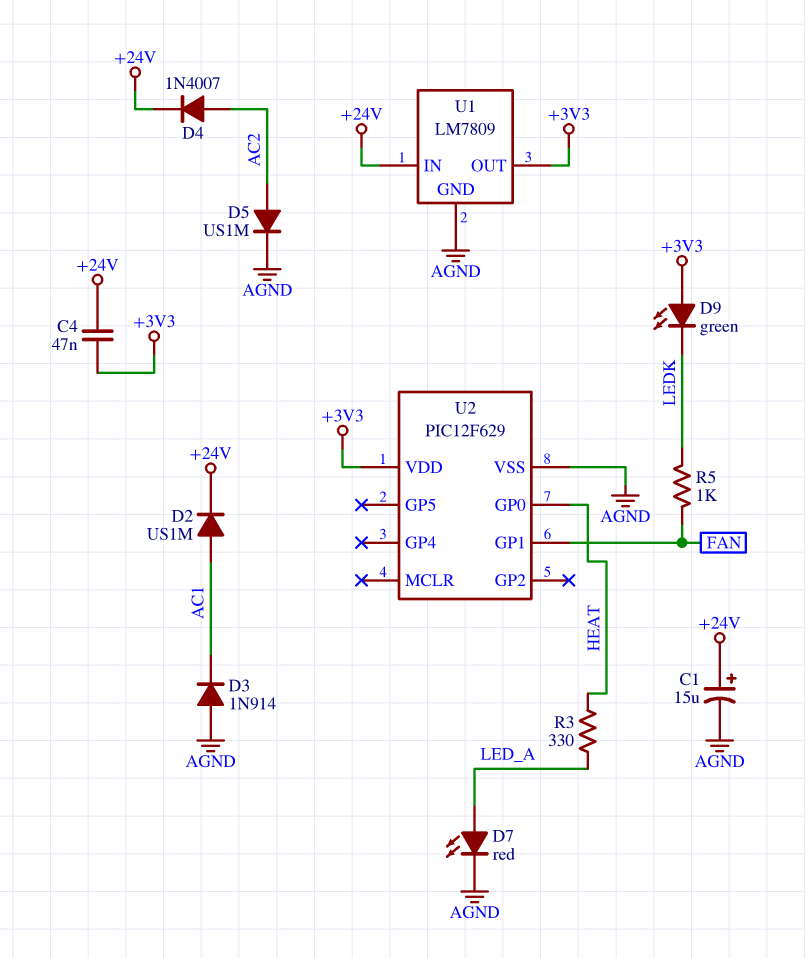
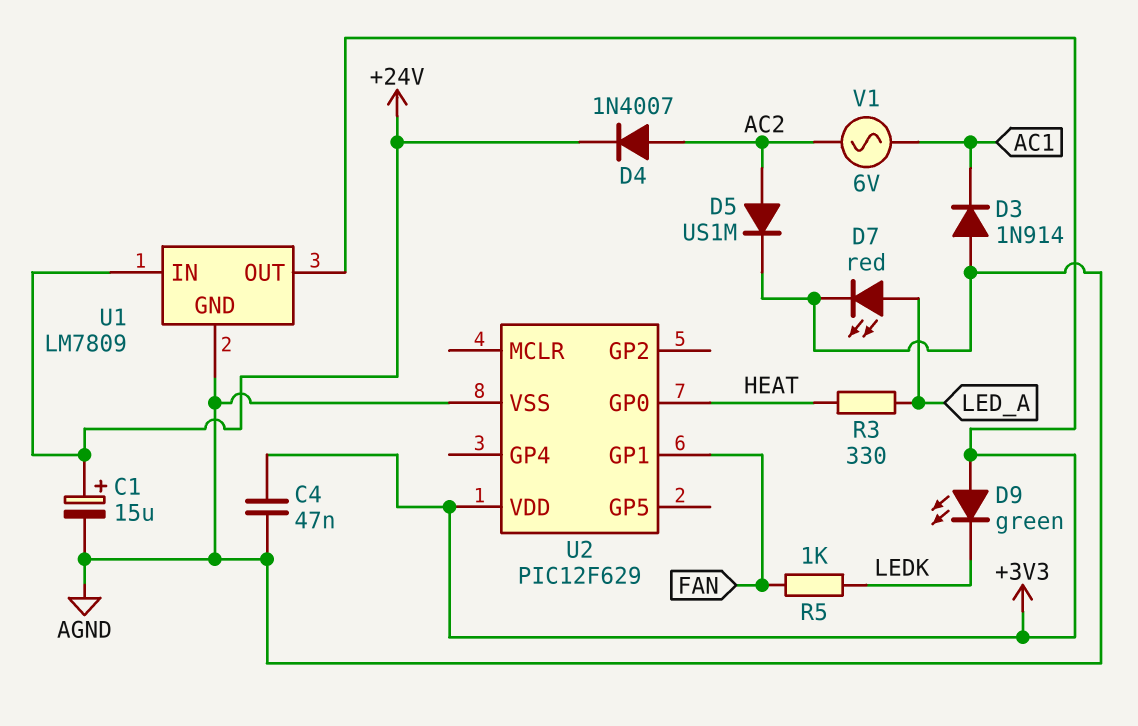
C4: 47nF (+3V3, +24V) -> 47nF (+3V3, AGND)
D2: diode US1M (A AC1, K +24V) -> none
V1: none -> AC 6V (AC1, AC2)

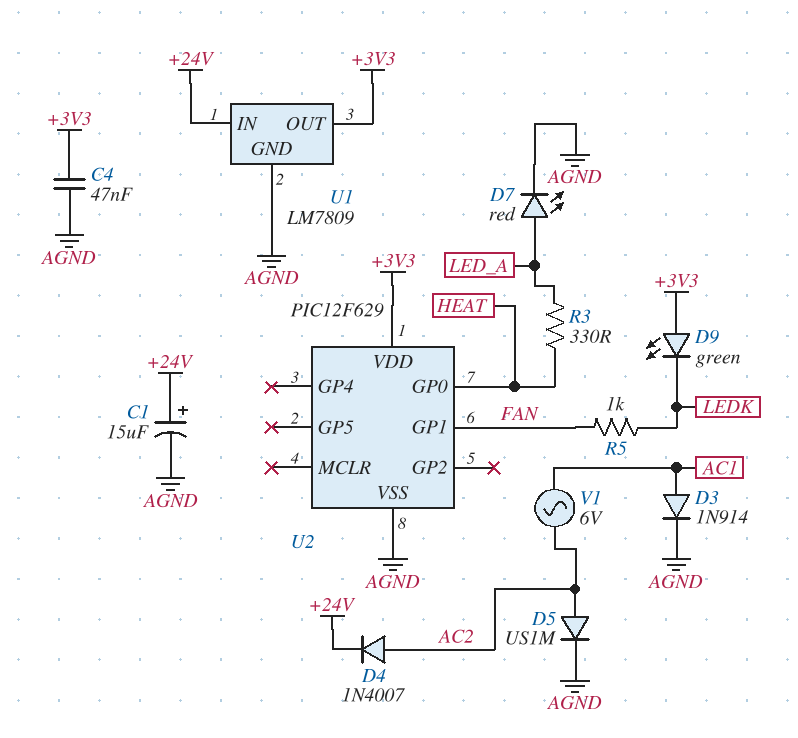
D3: diode 1N914 (A AGND, K AC1) -> diode 1N914 (A AC1, K AGND)

